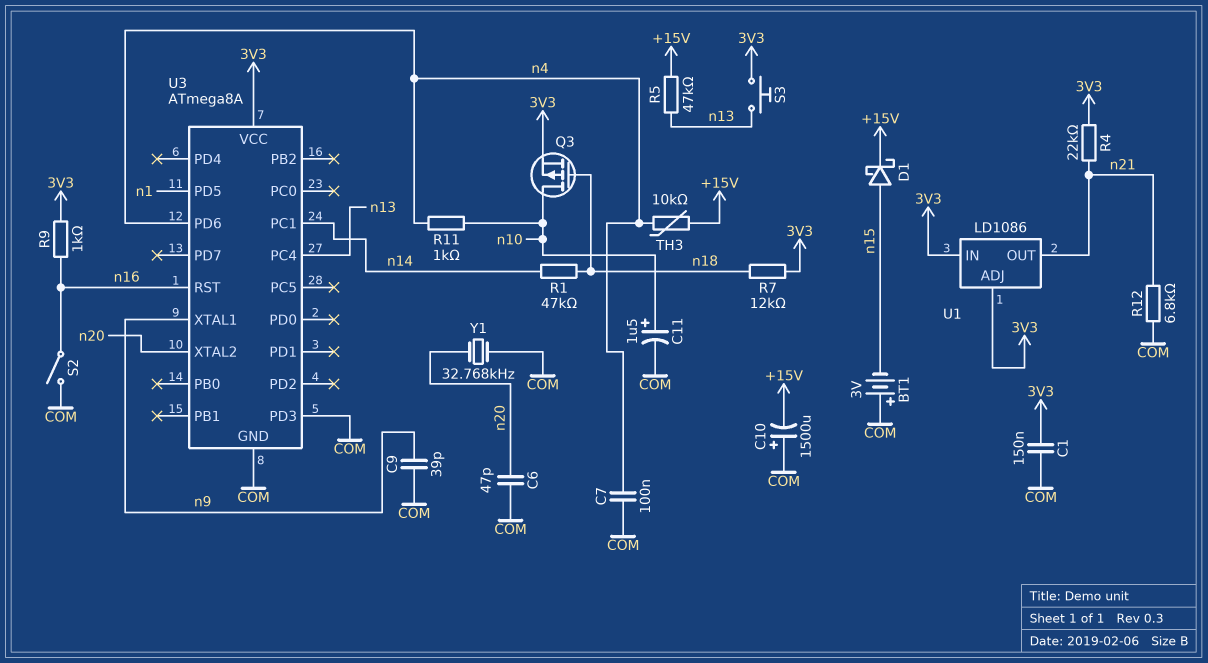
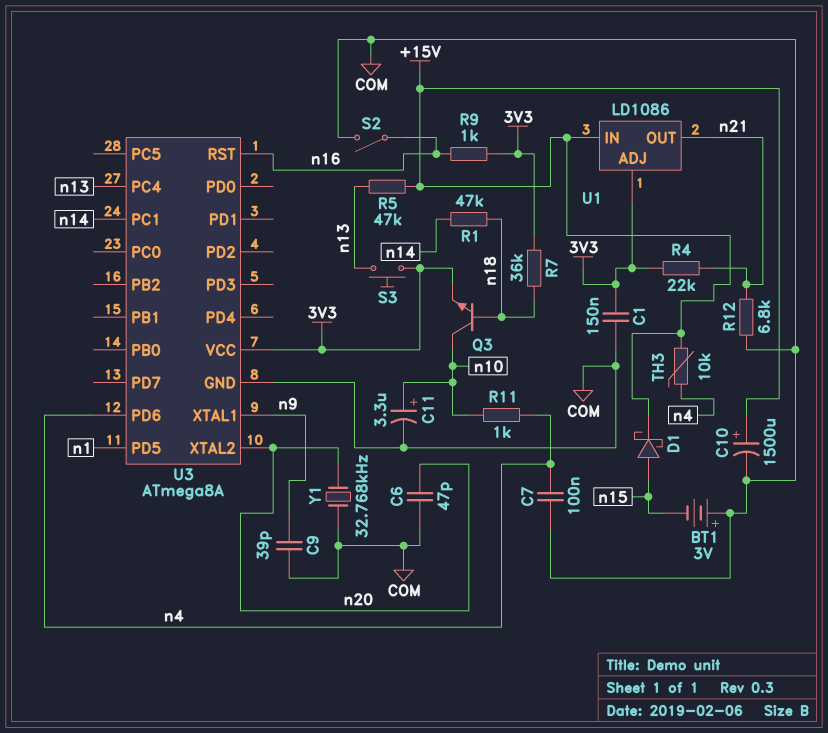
C10: 1500uF (plus COM, minus +15V) -> 1500uF (plus +15V, minus COM)
C11: 1.5uF (plus n10, minus COM) -> 3.3uF (plus n10, minus COM)
Q3: PMOS (G n18, D n10, S 3V3) -> NPN (B n18, C n10, E 3V3)
R7: 12k (3V3, n18) -> 36k (3V3, n18)
U1 pin IN: 3V3 -> +15V
U3 pin PD3: COM -> none

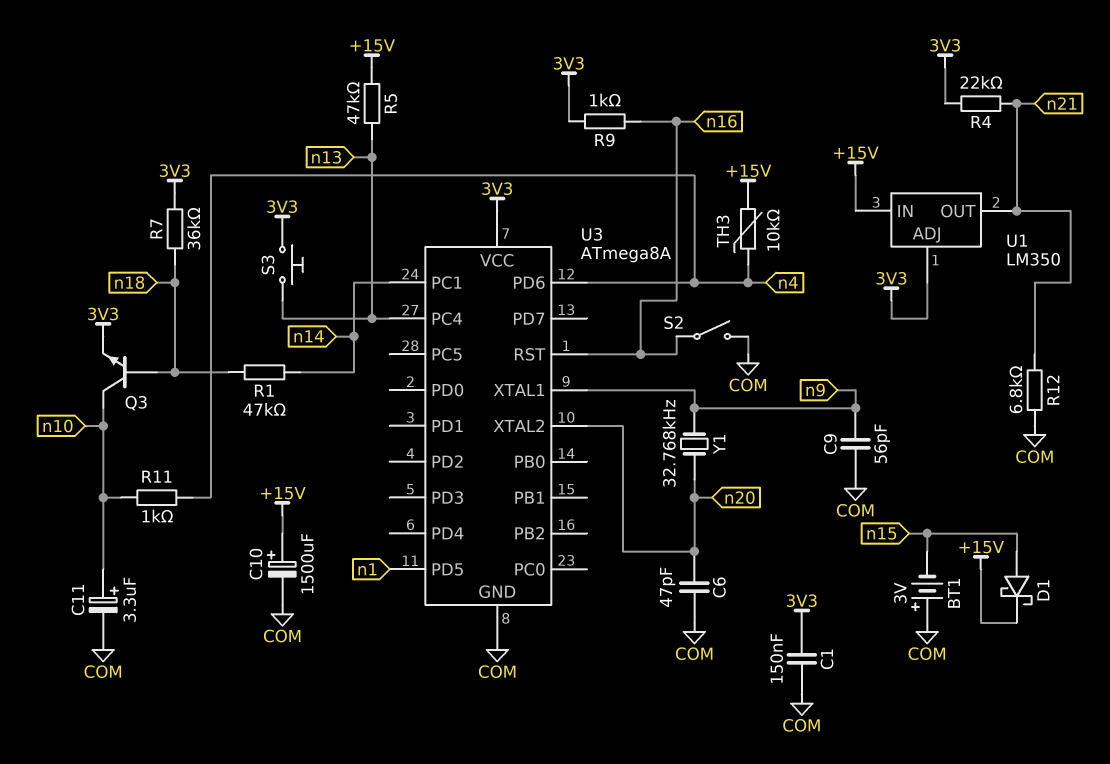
C7: 100nF (COM, n4) -> none
C9: 39pF (COM, n9) -> 56pF (COM, n9)
U1: LD1086 -> LM350
Y1: 32.768kHz (COM, n20) -> 32.768kHz (n9, n20)

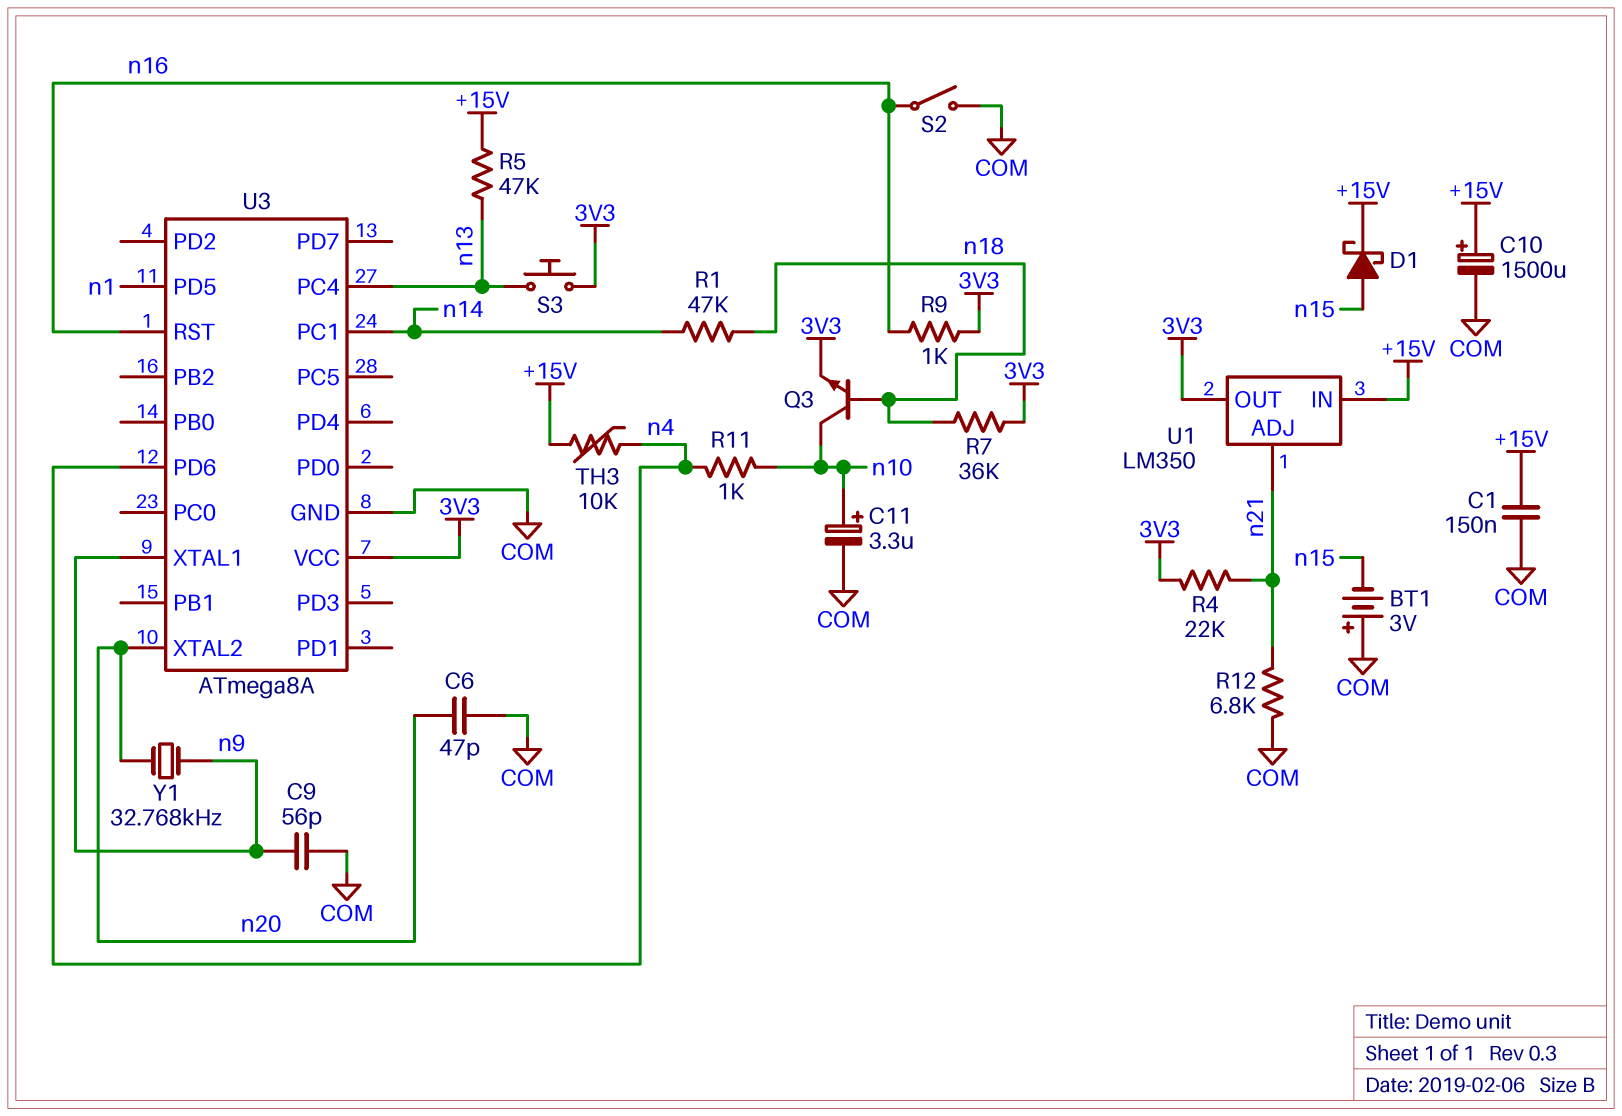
C1: 150nF (3V3, COM) -> 150nF (+15V, COM)
U1 pin ADJ: 3V3 -> n21
U1 pin OUT: n21 -> 3V3

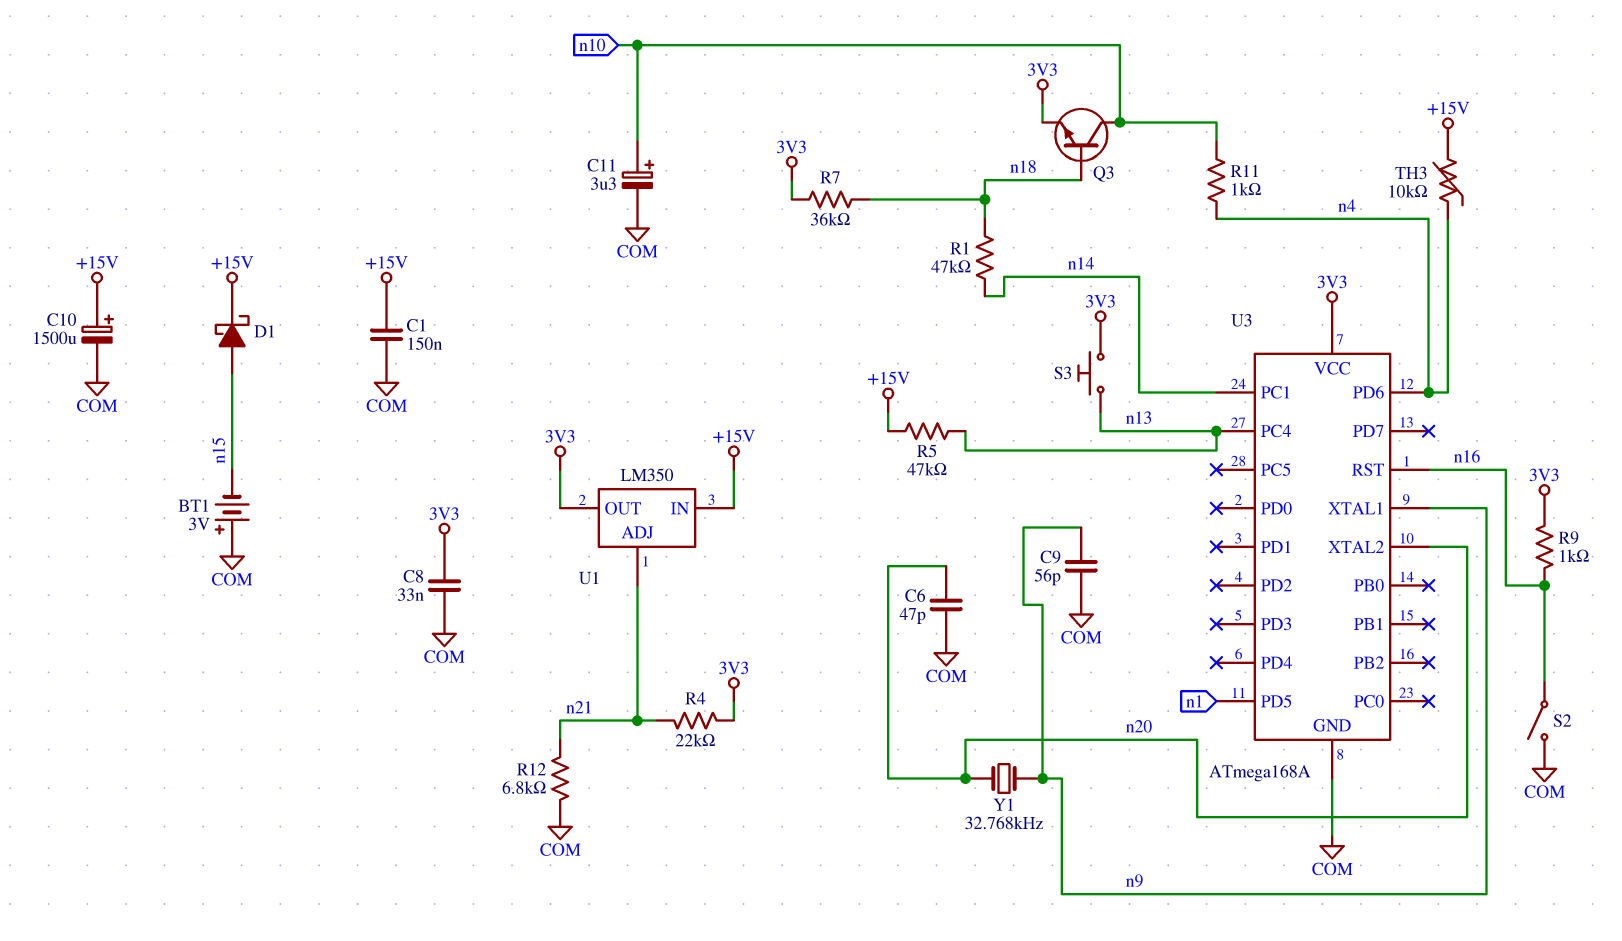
C8: none -> 33nF (3V3, COM)
U3: ATmega8A -> ATmega168A

